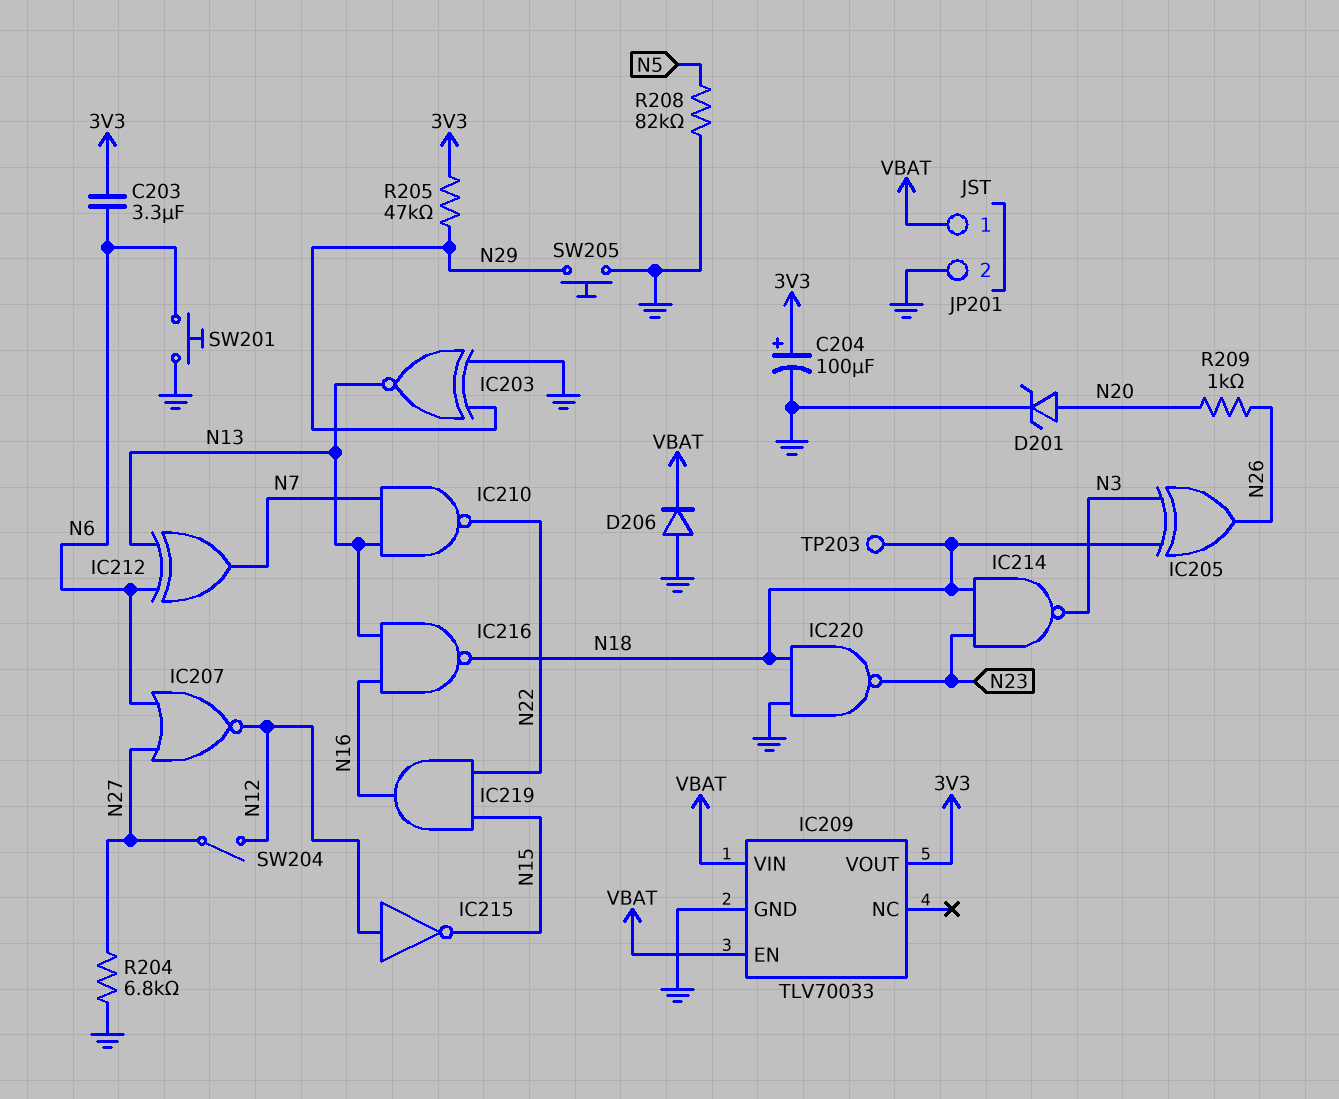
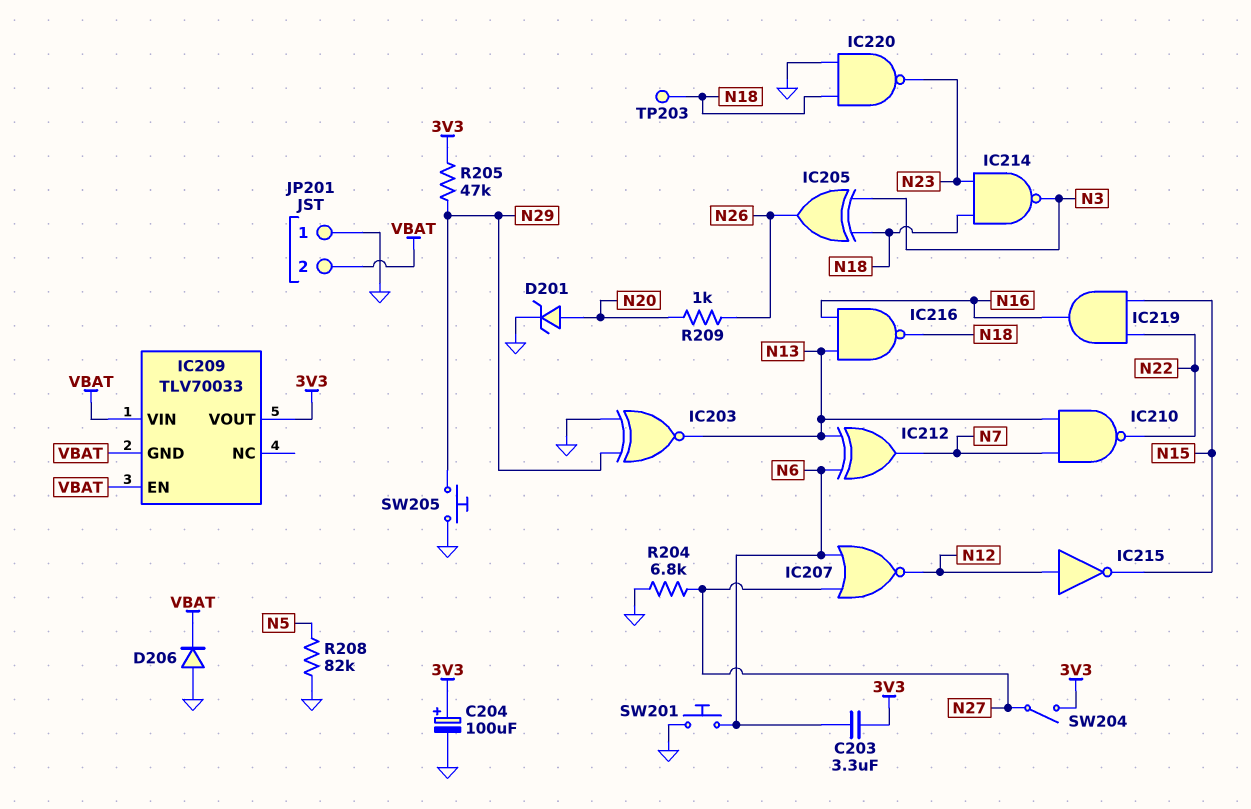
IC209 pin GND: GND -> VBAT
JP201 pin 1: VBAT -> GND
JP201 pin 2: GND -> VBAT
SW204: switch (N12, N27) -> switch (3V3, N27)

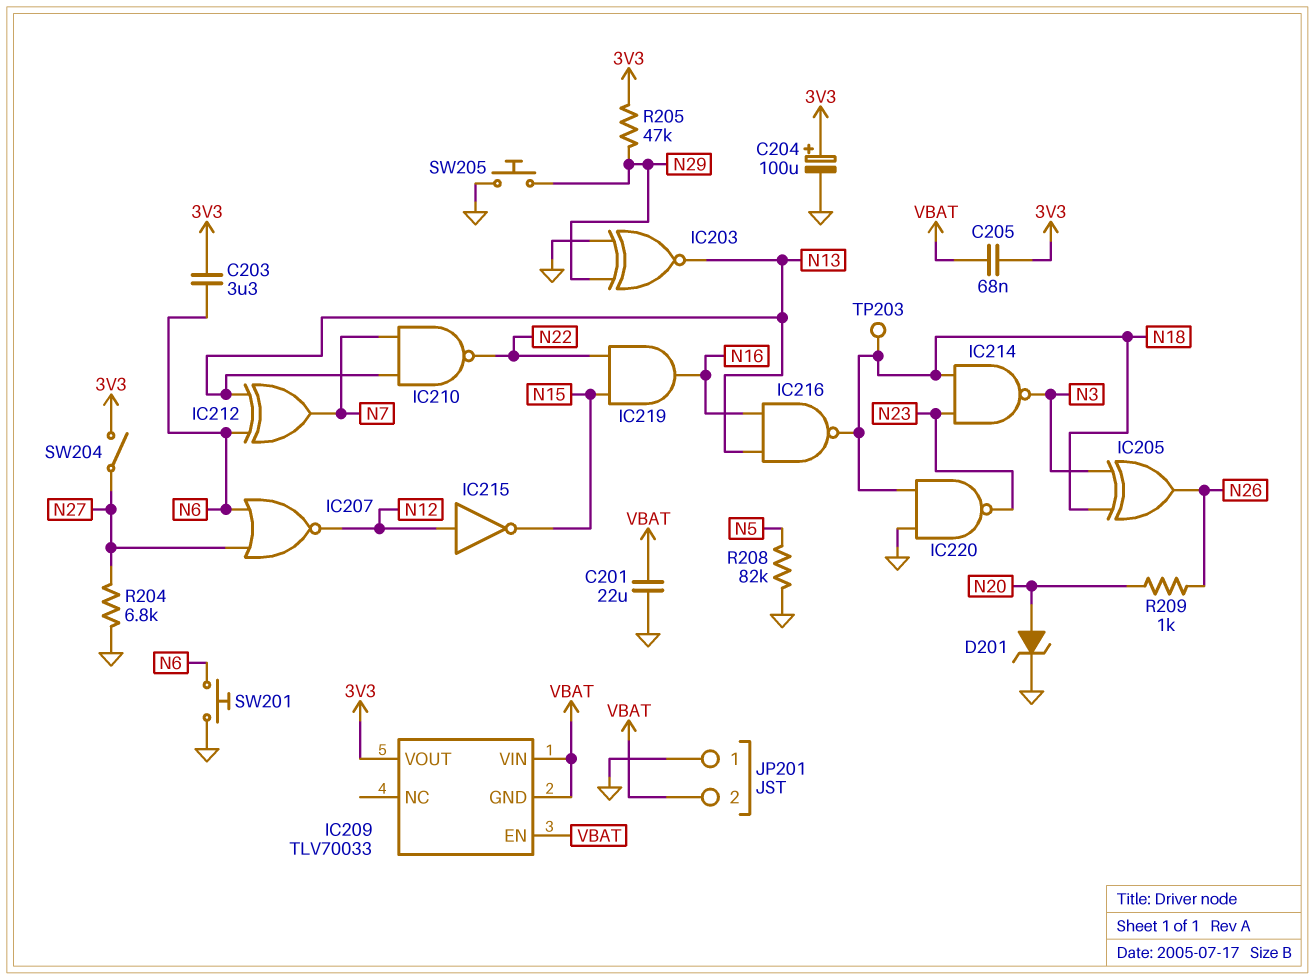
C201: none -> 22uF (GND, VBAT)
C205: none -> 68nF (3V3, VBAT)
D206: diode (A GND, K VBAT) -> none

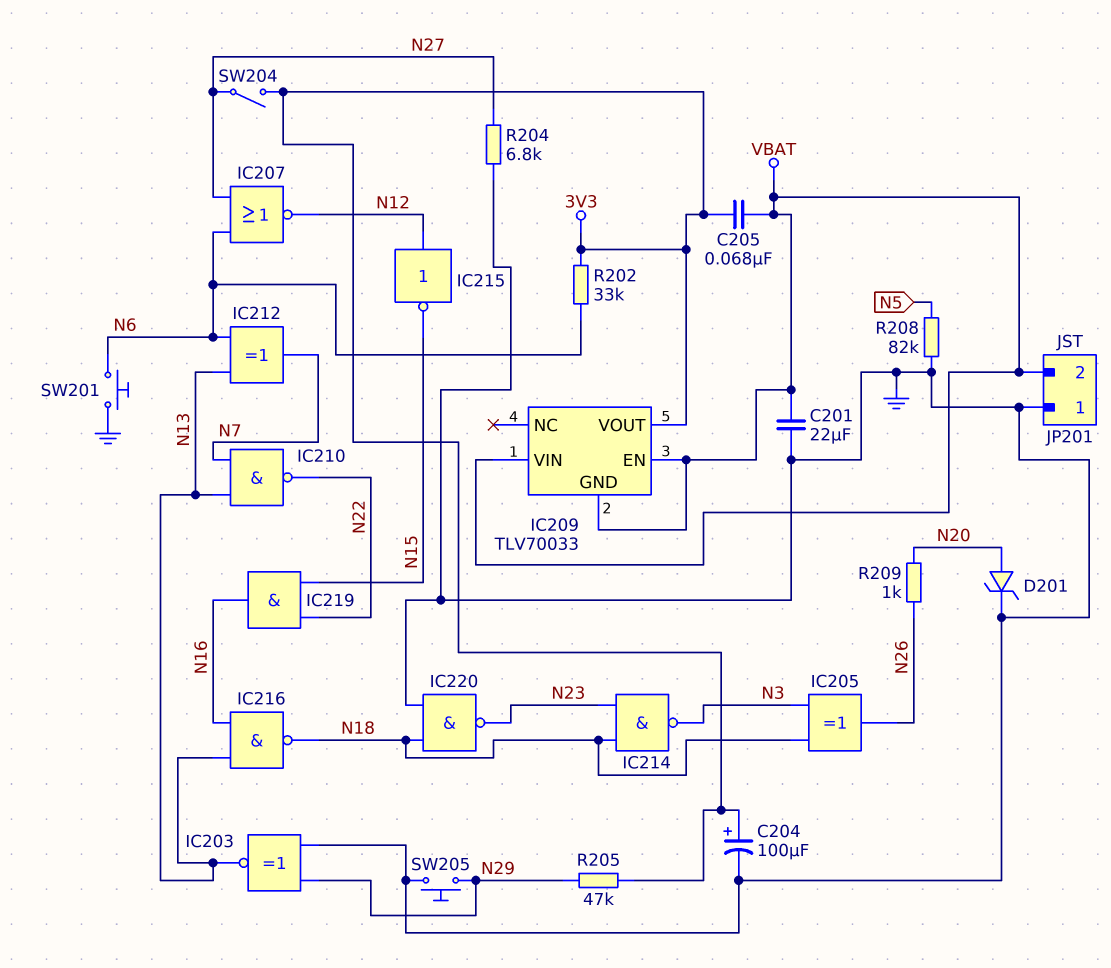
C203: 3.3uF (3V3, N6) -> none
R202: none -> 33k (3V3, N6)
TP203: test point (N18) -> none

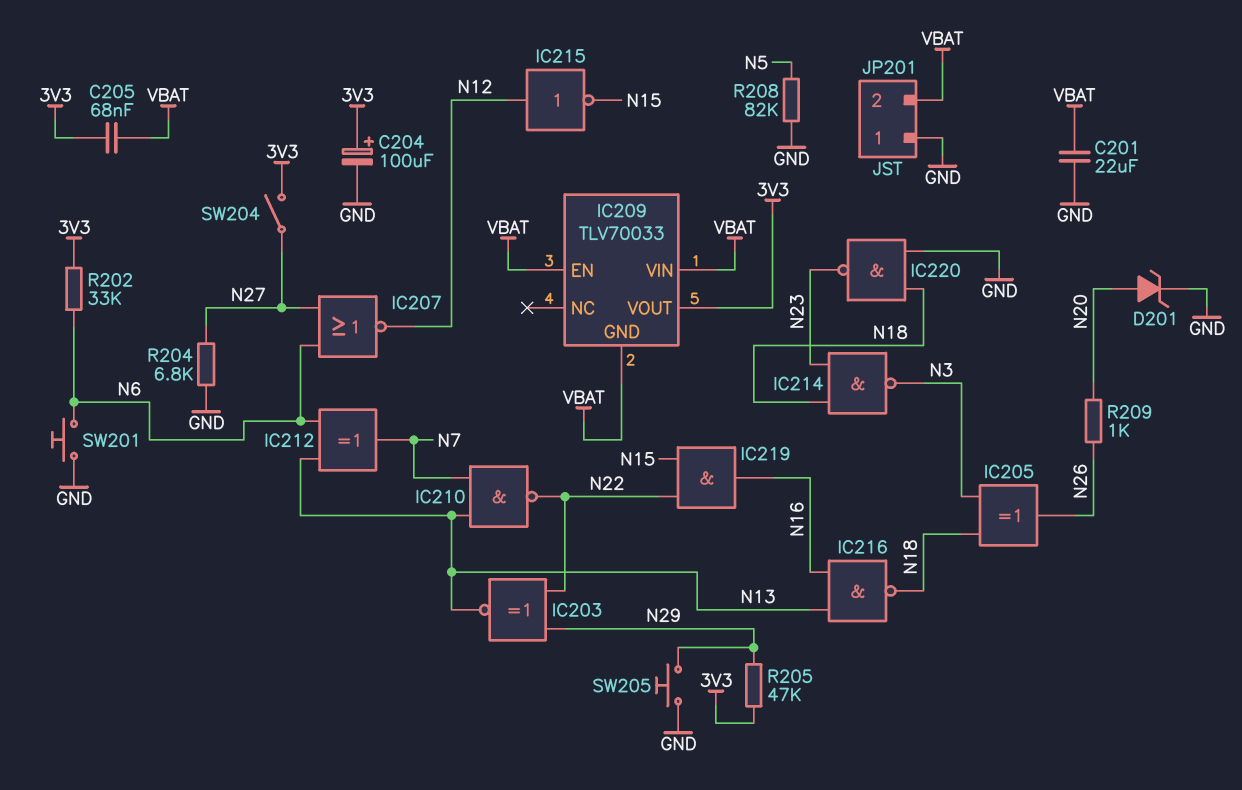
IC203: XNOR (in GND, in N29, out N13) -> XNOR (in N22, in N29, out N13)

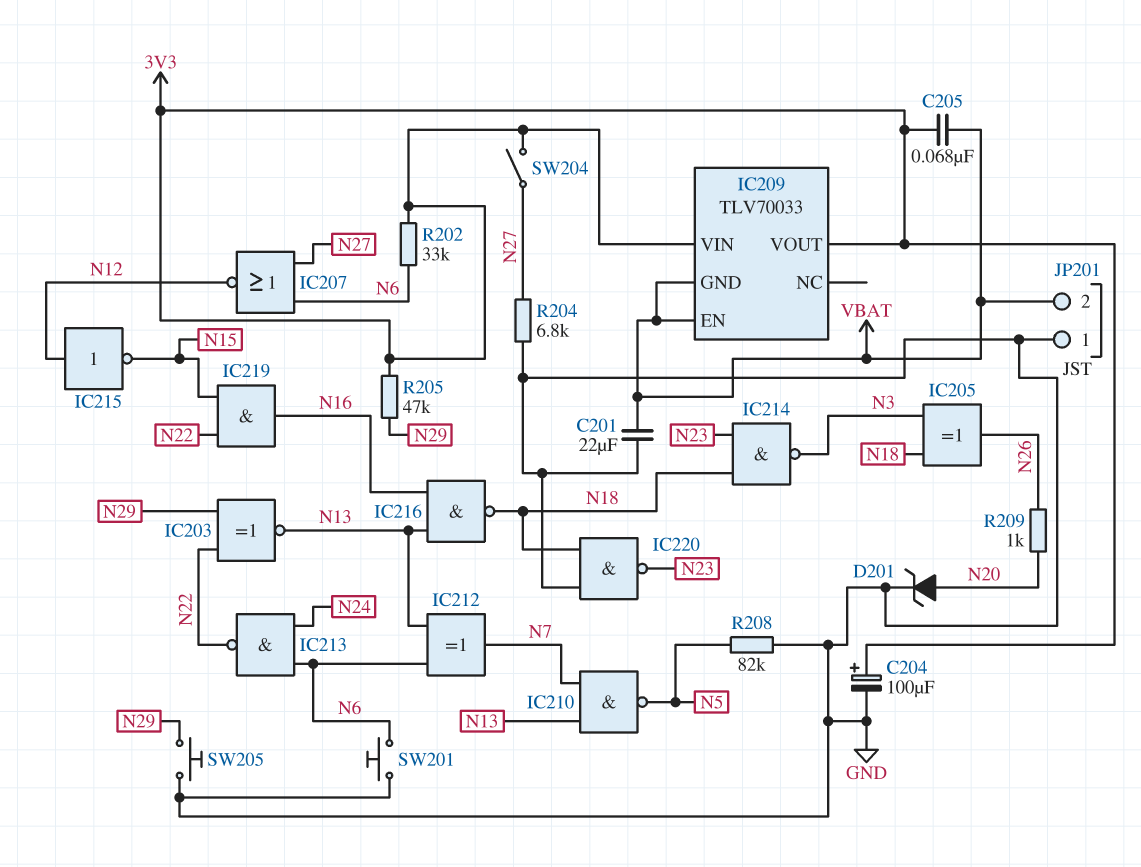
IC209 pin VIN: VBAT -> 3V3
IC210: NAND (in N7, in N13, out N22) -> NAND (in N7, in N13, out N5)
IC213: none -> NAND (in N6, in N24, out N22)

